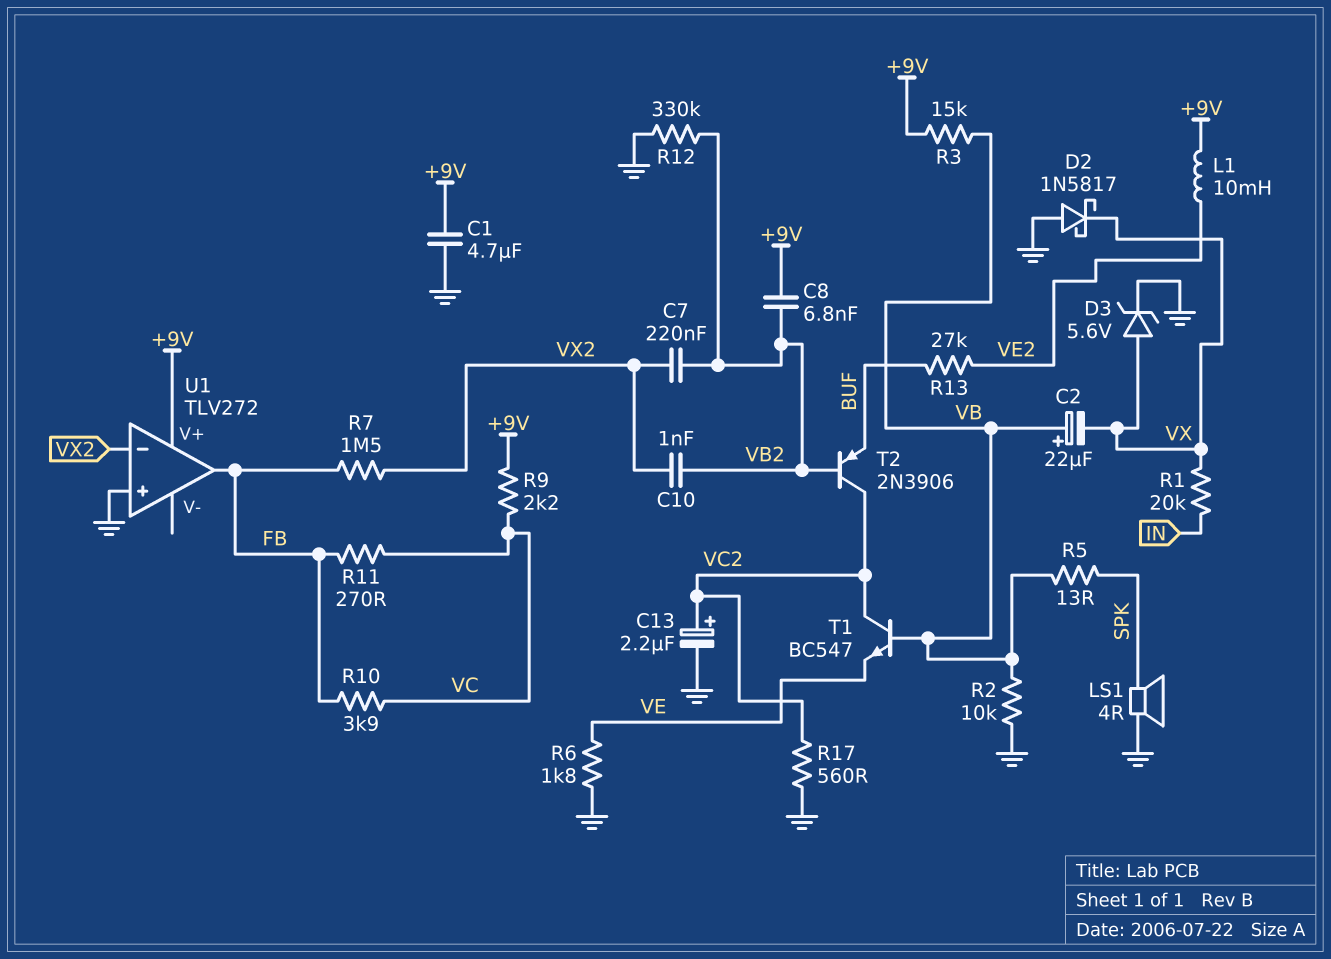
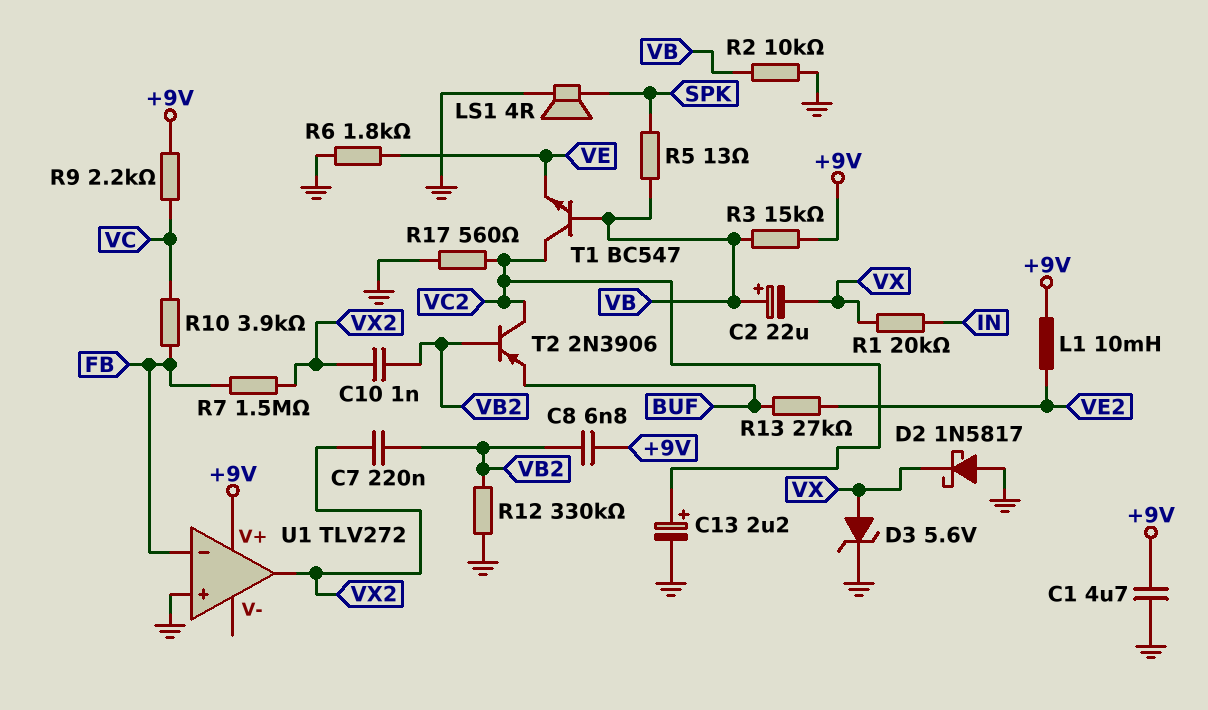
R11: 270 (FB, VC) -> none
U1 pin in-: VX2 -> FB
U1 pin out: FB -> VX2

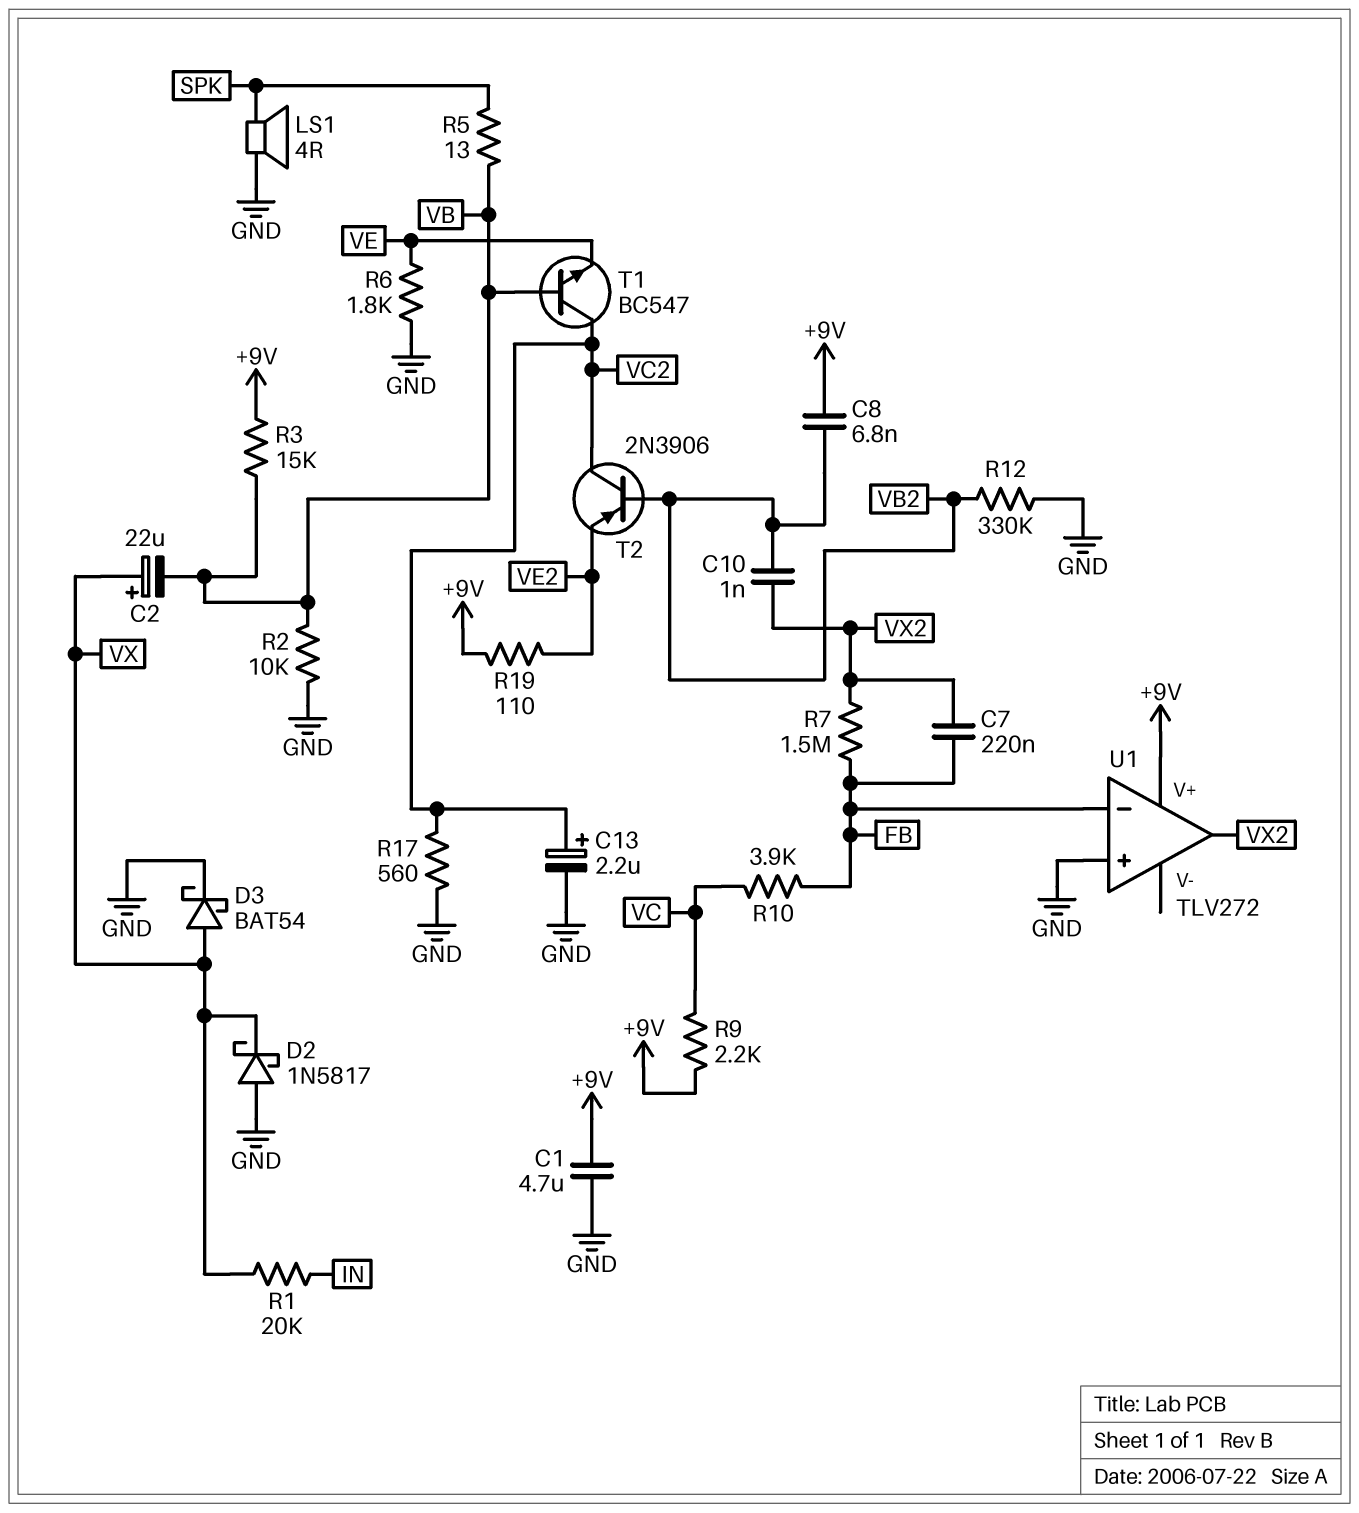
C2: 22uF (plus VB, minus VX) -> 22uF (plus VX, minus VB)
C7: 220nF (VB2, VX2) -> 220nF (FB, VX2)
D3: zener 5.6V (A VX, K GND) -> schottky BAT54 (A VX, K GND)
L1: 10mH (+9V, VE2) -> none
R13: 27k (BUF, VE2) -> none
R19: none -> 110 (+9V, VE2)
T2: PNP 2N3906 (B VB2, C VC2, E BUF) -> PNP 2N3906 (B VB2, C VC2, E VE2)

